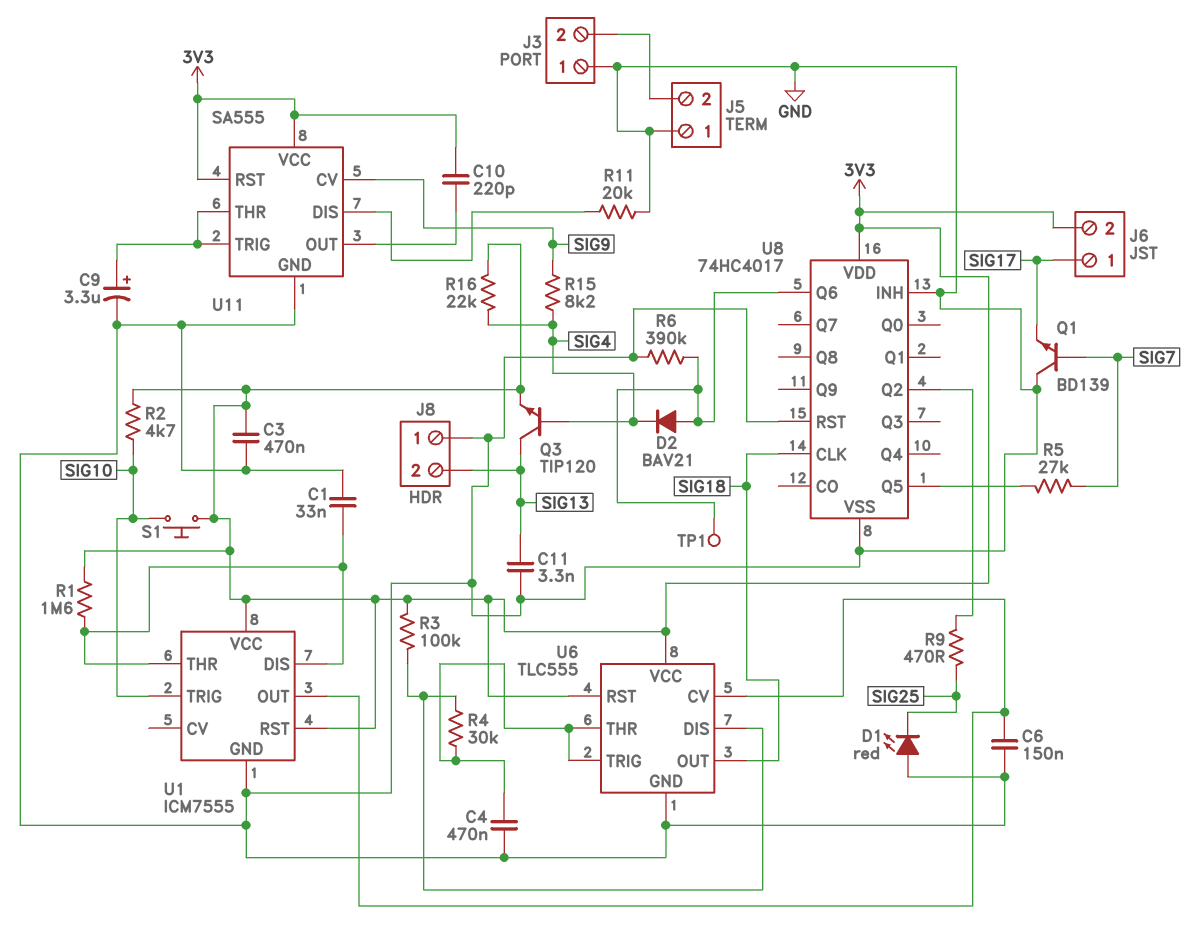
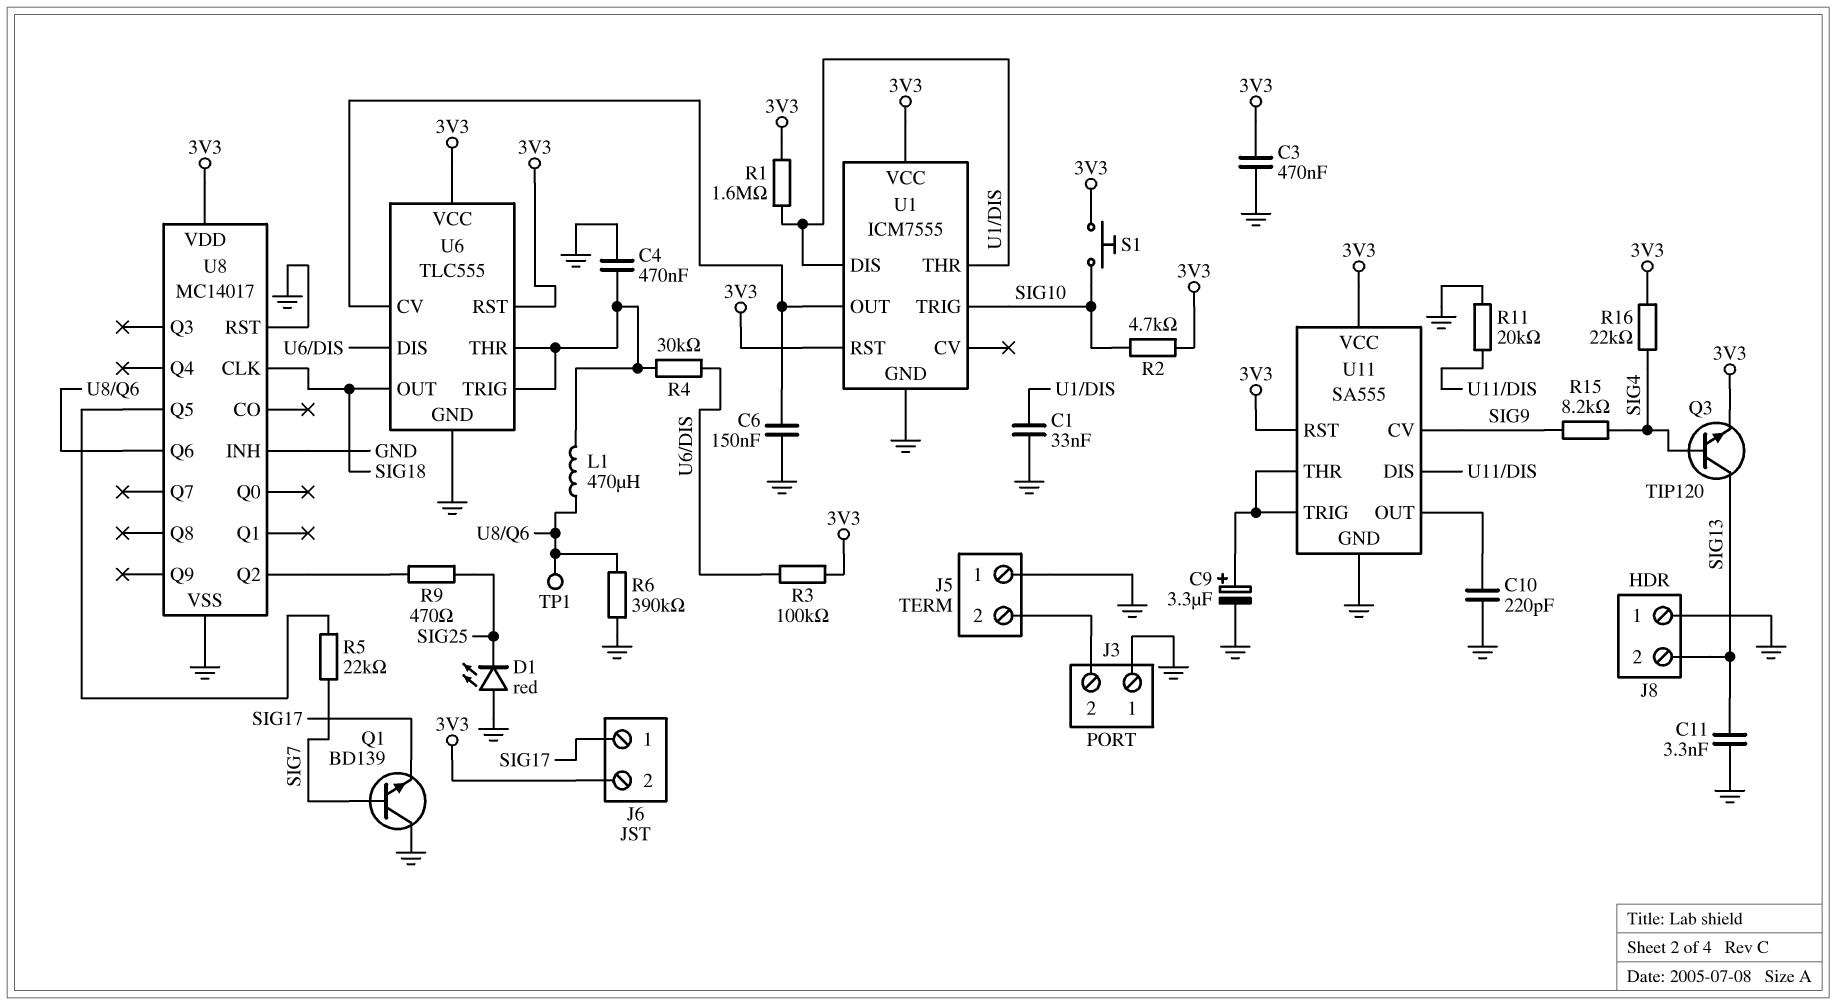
C10: 220pF (3V3, U11/OUT) -> 220pF (GND, U11/OUT)
D2: diode BAV21 (A U8/Q6, K SIG4) -> none
L1: none -> 470uH (U6/THR, U8/Q6)
R5: 27k (SIG7, U8/Q5) -> 22k (SIG7, U8/Q5)
U8: 74HC4017 -> MC14017

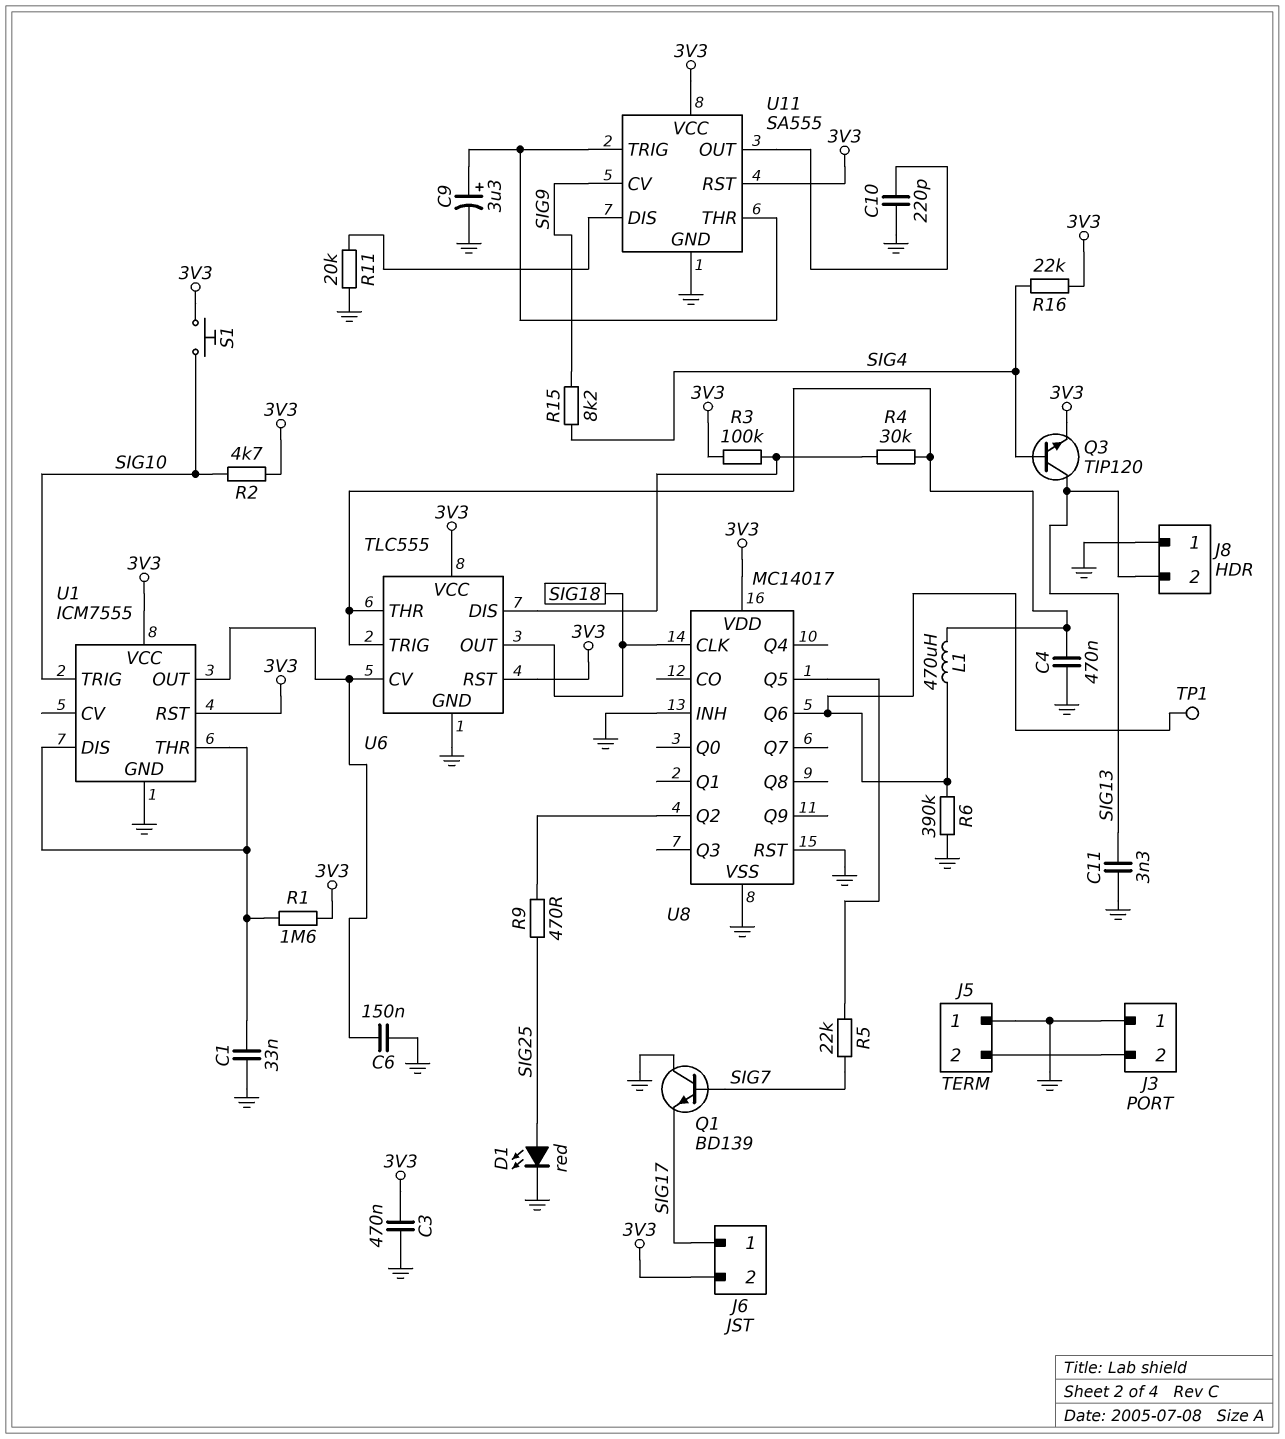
D1: LED red (A GND, K SIG25) -> LED red (A SIG25, K GND)

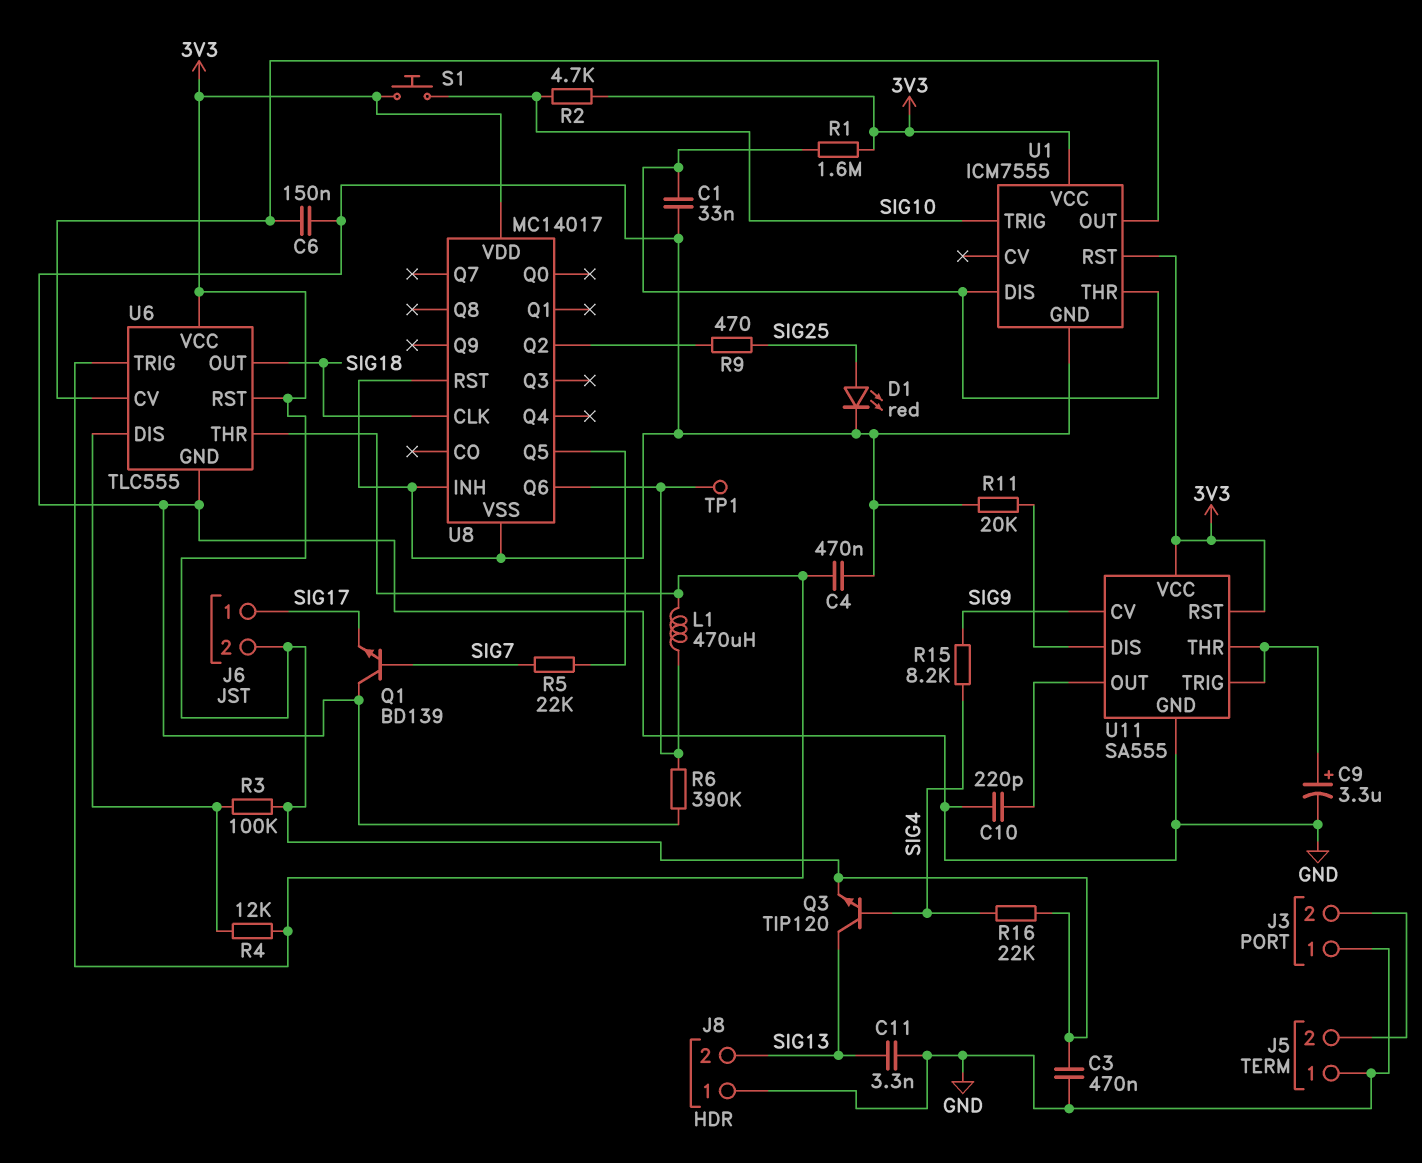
R4: 30k (U6/DIS, U6/THR) -> 12k (U6/DIS, U6/THR)

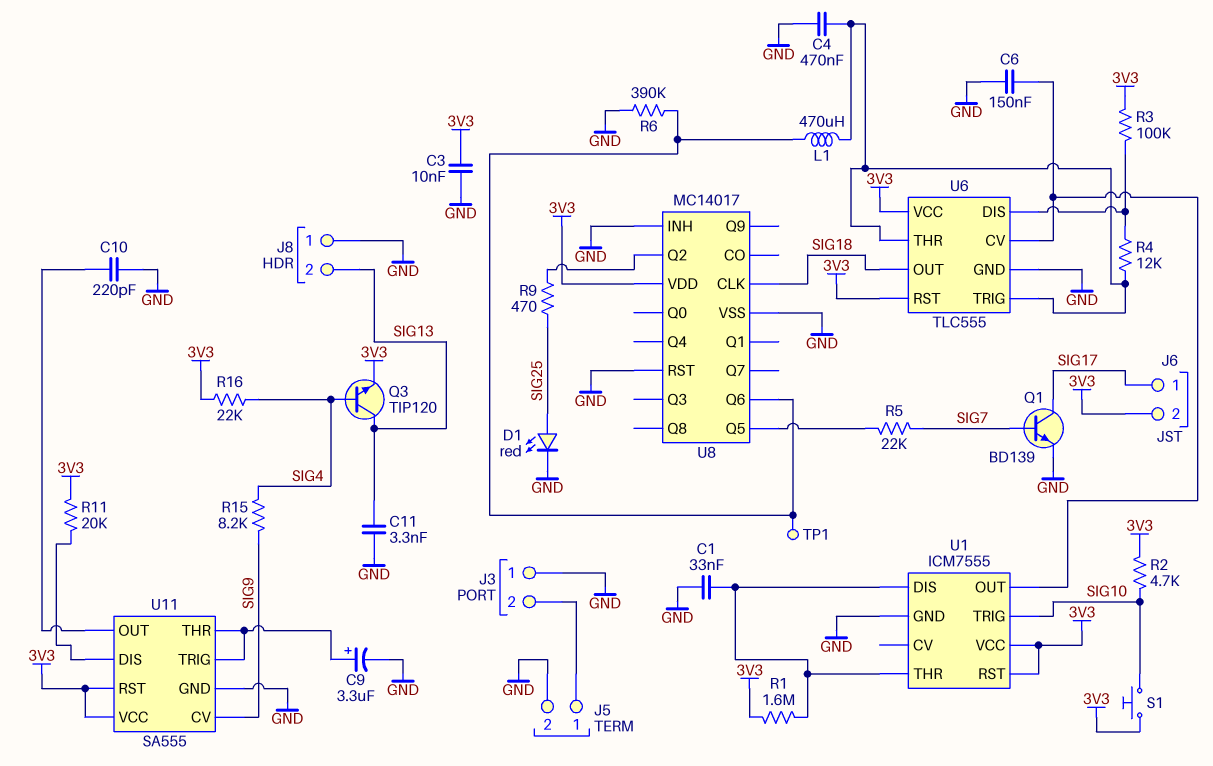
C3: 470nF (3V3, GND) -> 10nF (3V3, GND)
J5 pin 1: GND -> J3/2
J5 pin 2: J3/2 -> GND
Q1: NPN BD139 (B SIG7, C GND, E SIG17) -> NPN BD139 (B SIG7, C SIG17, E GND)
R11: 20k (GND, U11/DIS) -> 20k (3V3, U11/DIS)

